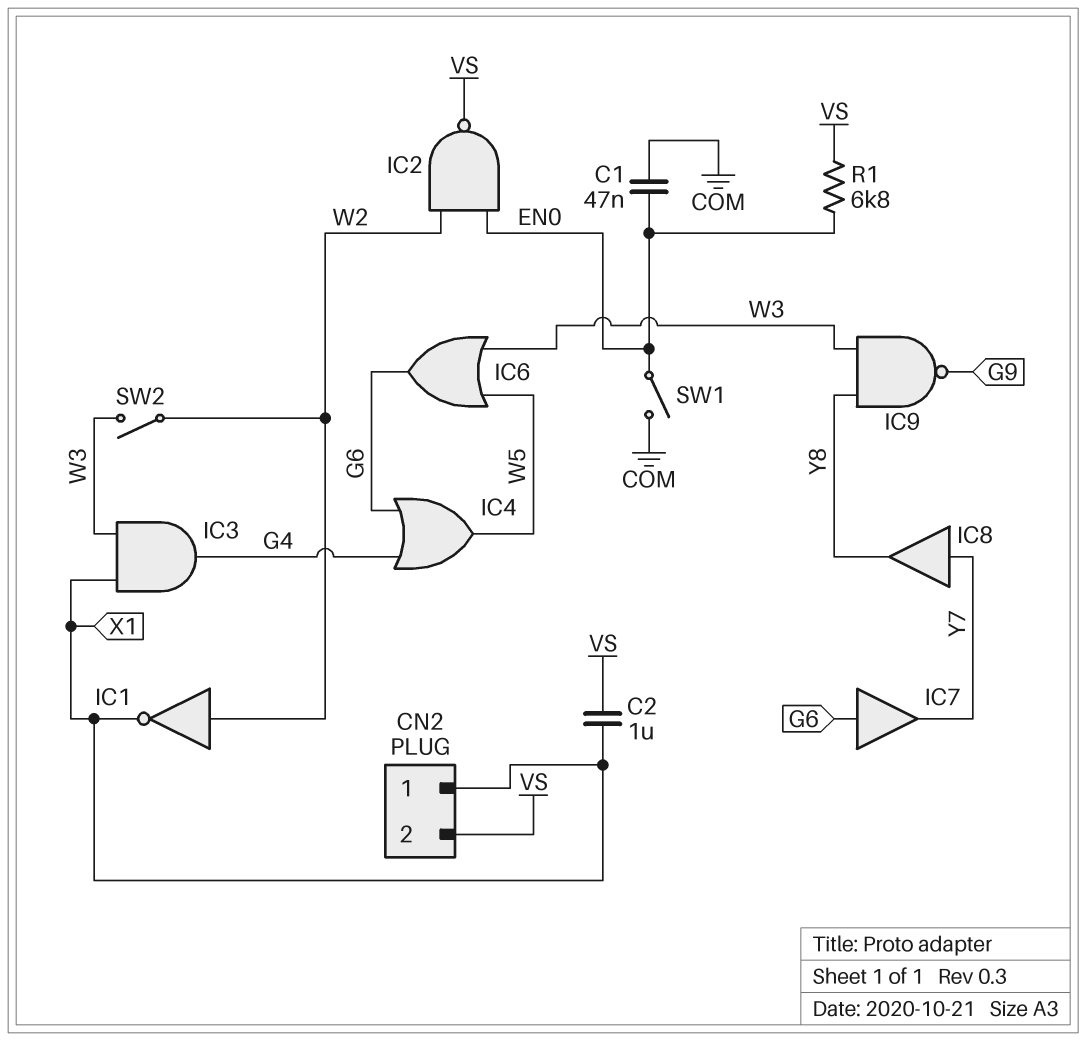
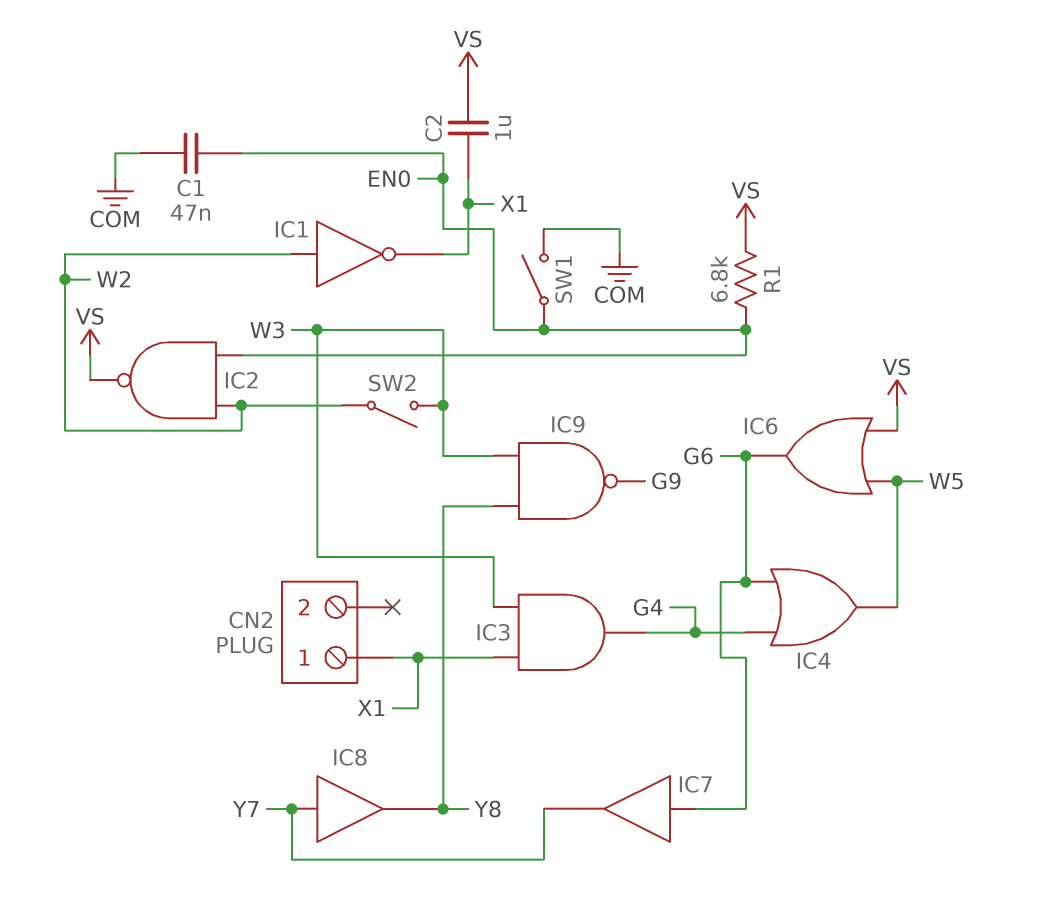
CN2 pin 2: VS -> none
IC6: OR (in W3, in W5, out G6) -> OR (in VS, in W5, out G6)

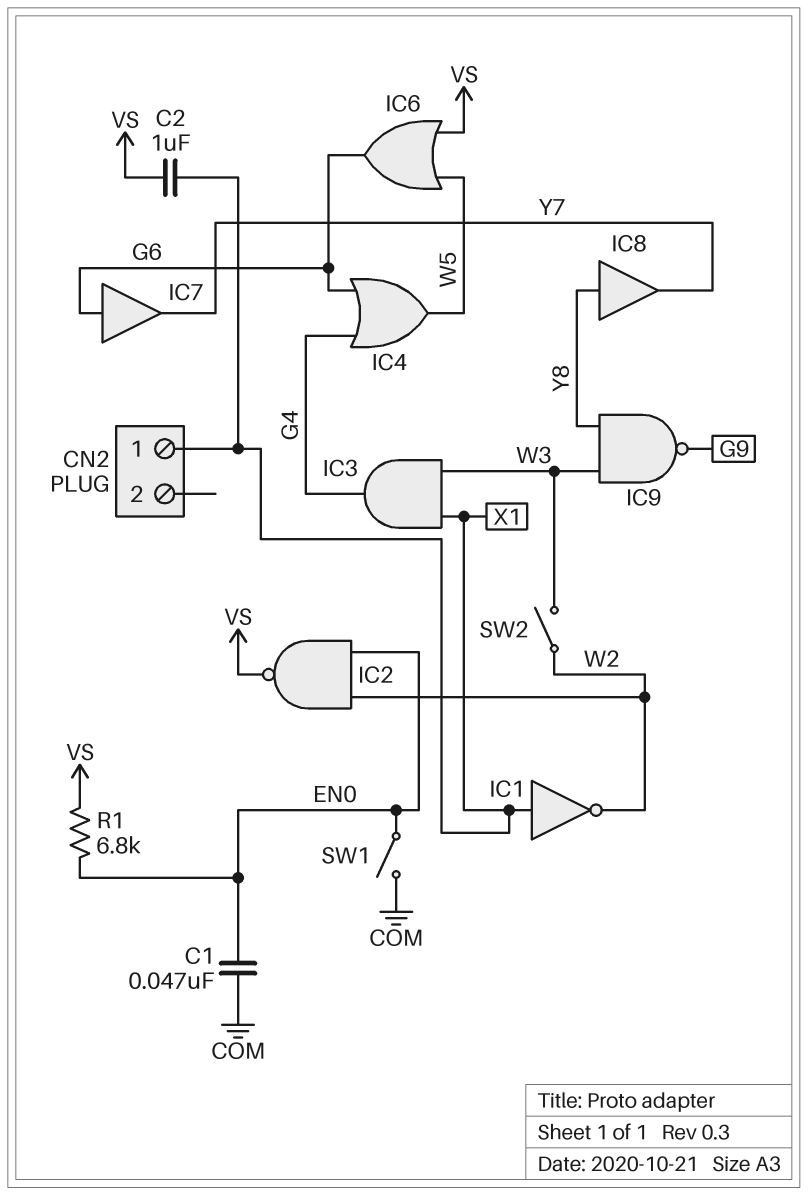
IC1: NOT (in W2, out X1) -> NOT (in X1, out W2)
IC8: buffer (in Y7, out Y8) -> buffer (in Y8, out Y7)

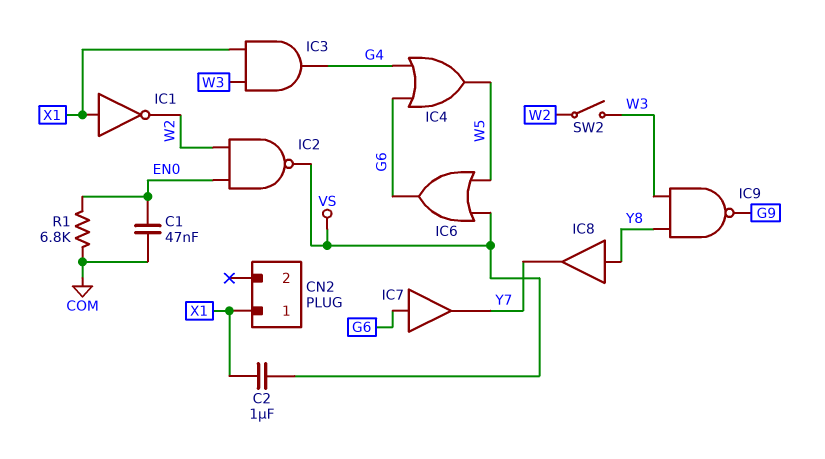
R1: 6.8k (EN0, VS) -> 6.8k (COM, EN0)
SW1: switch (COM, EN0) -> none

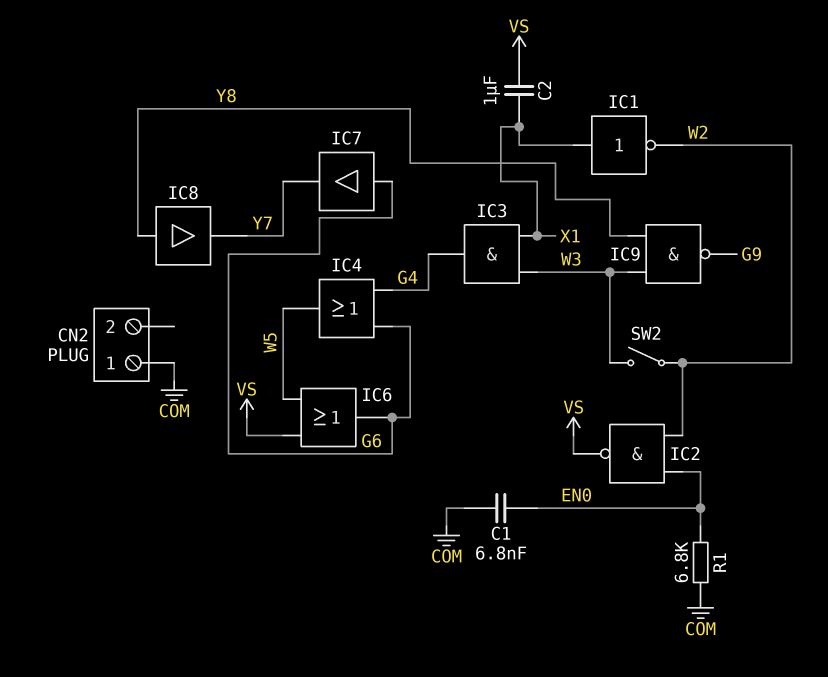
C1: 47nF (COM, EN0) -> 6.8nF (COM, EN0)
CN2 pin 1: X1 -> COM

